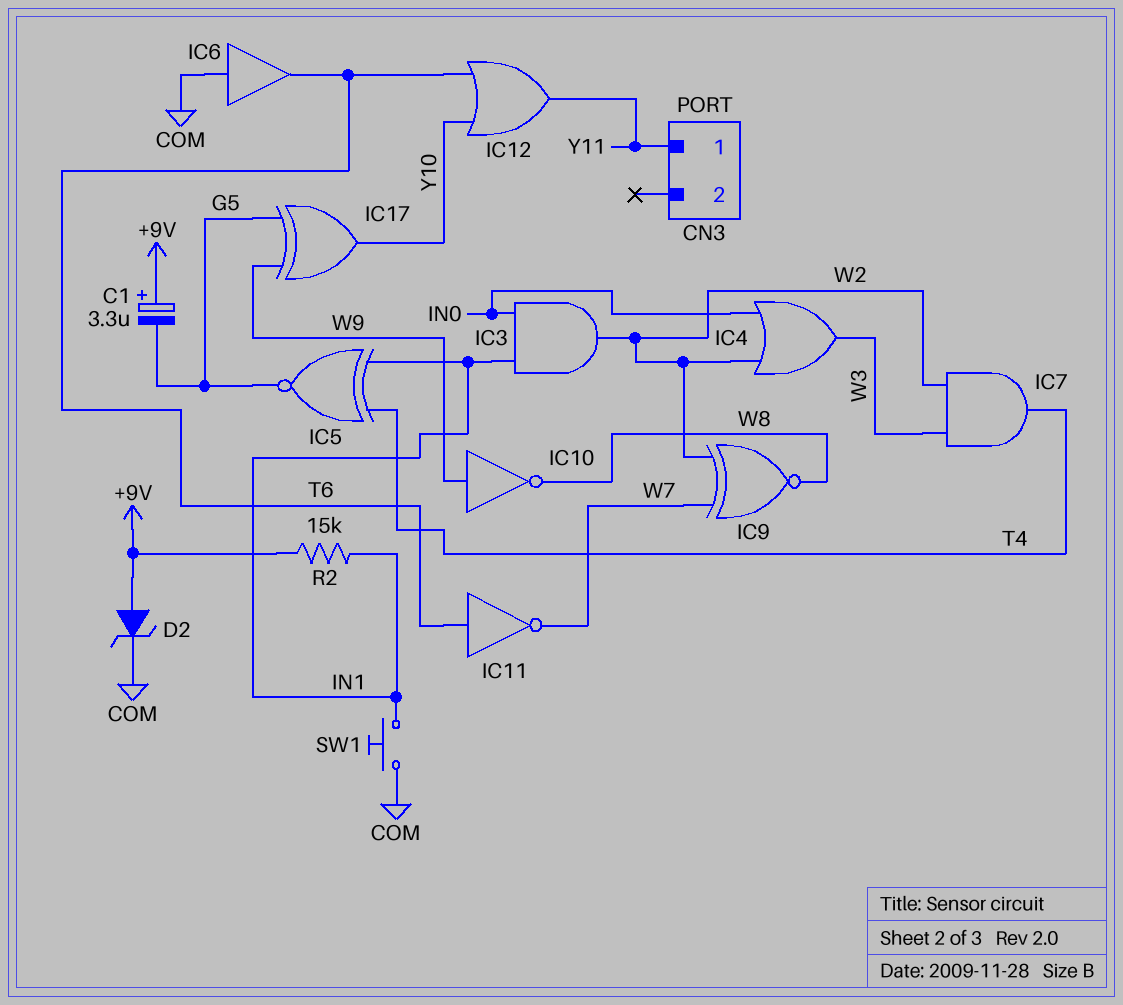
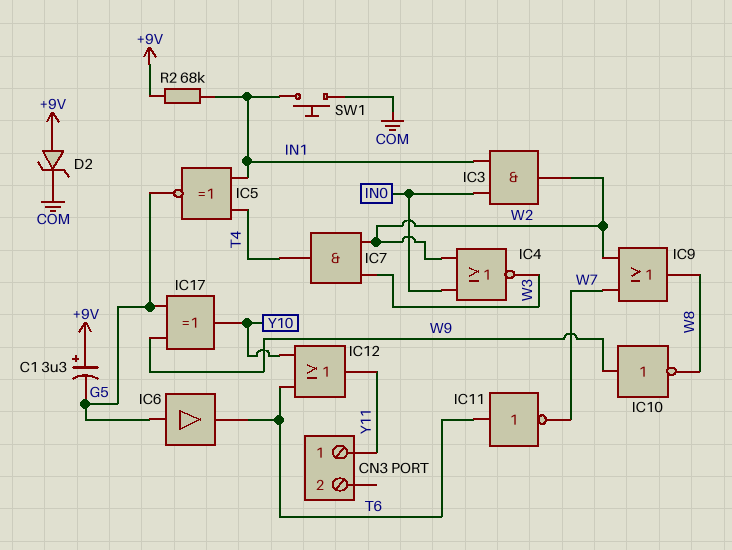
IC4: OR (in IN0, in W2, out W3) -> NOR (in IN0, in W2, out W3)
IC6: buffer (in COM, out T6) -> buffer (in G5, out T6)
IC9: XNOR (in W2, in W7, out W8) -> OR (in W2, in W7, out W8)
R2: 15k (+9V, IN1) -> 68k (+9V, IN1)

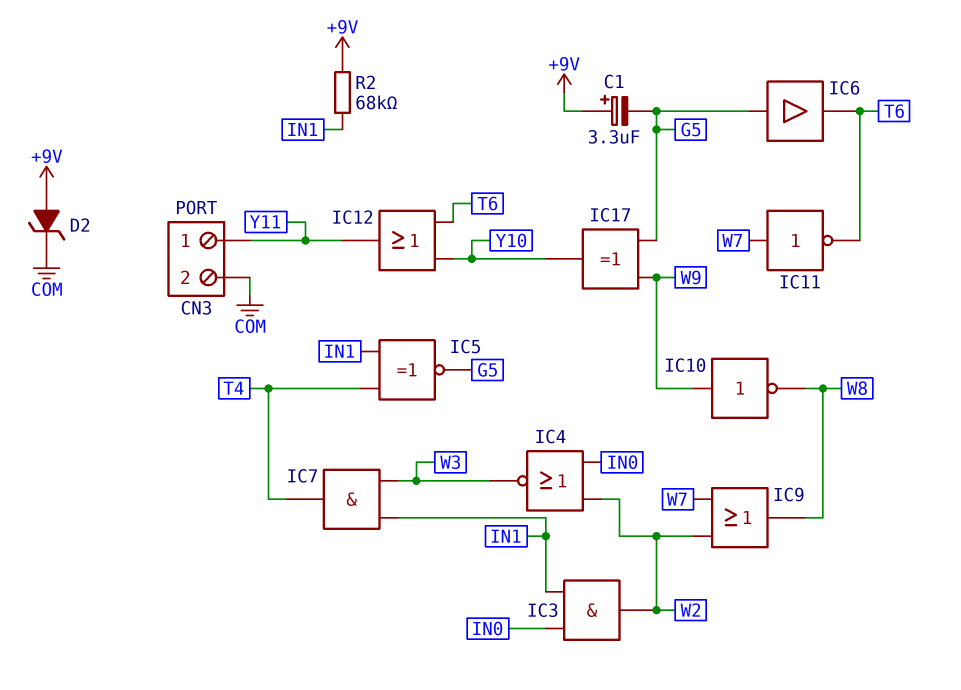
CN3 pin 2: none -> COM
IC7: AND (in W2, in W3, out T4) -> AND (in IN1, in W3, out T4)
IC11: NOT (in T6, out W7) -> NOT (in W7, out T6)
SW1: button (COM, IN1) -> none

